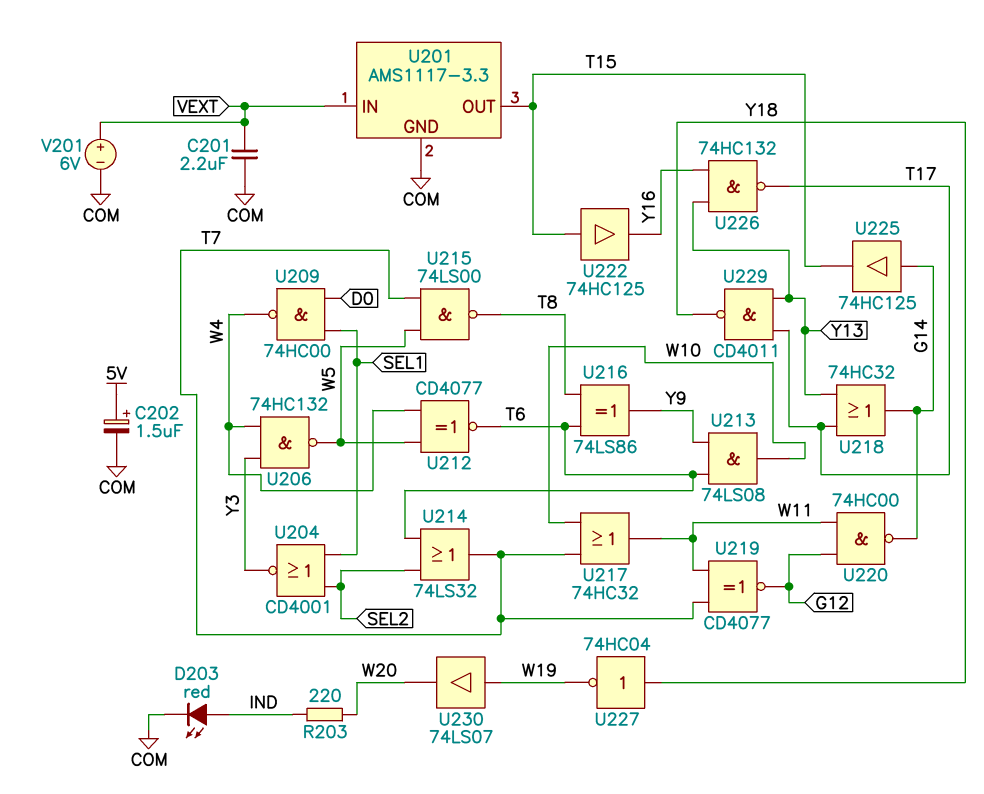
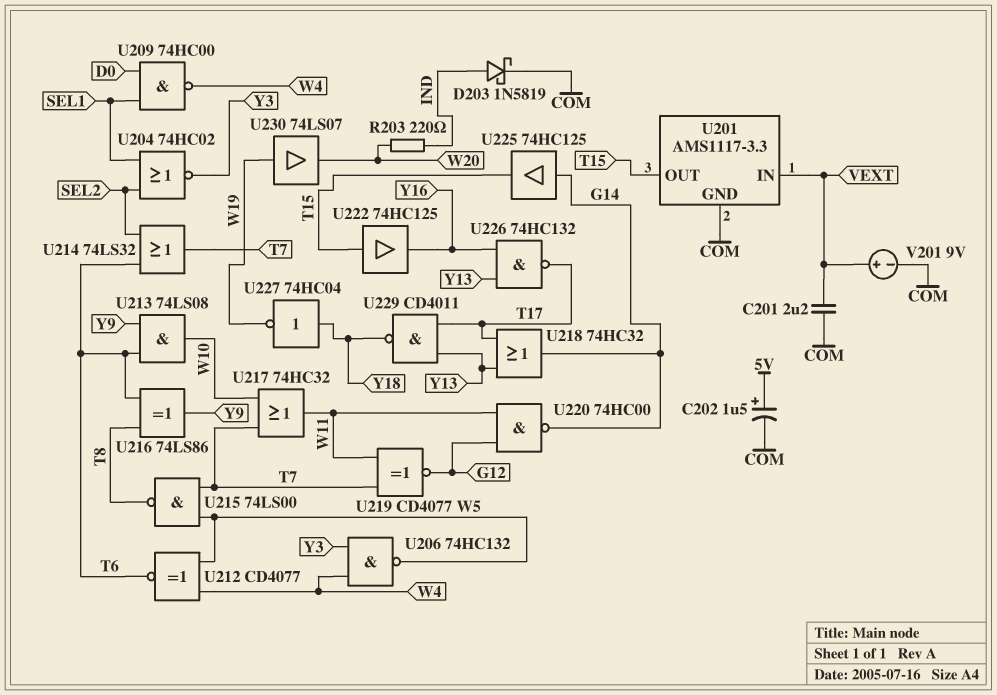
D203: LED red (A IND, K COM) -> schottky 1N5819 (A IND, K COM)
U204: NOR CD4001 (in SEL1, in SEL2, out Y3) -> NOR 74HC02 (in SEL1, in SEL2, out Y3)
V201: 6V (plus VEXT, minus COM) -> 9V (plus VEXT, minus COM)

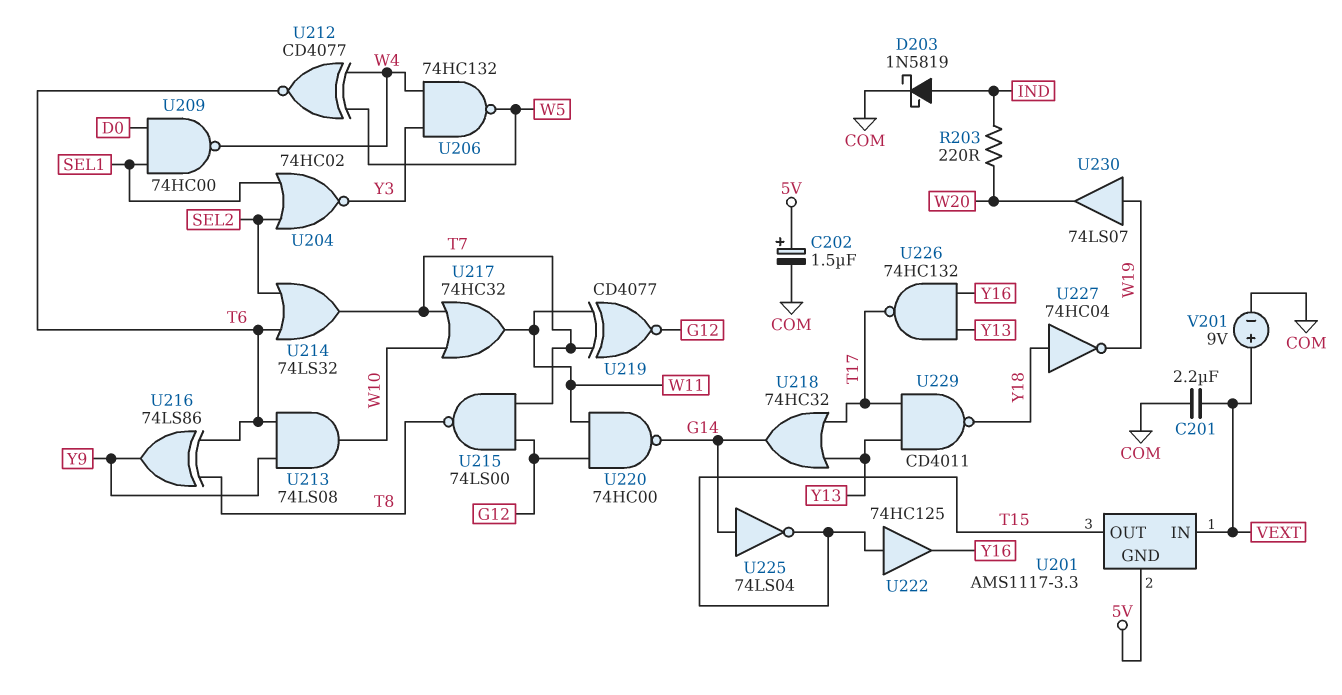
U201 pin GND: COM -> 5V
U215: NAND 74LS00 (in T7, in W5, out T8) -> NAND 74LS00 (in G12, in T7, out T8)
U225: buffer 74HC125 (in G14, out T15) -> NOT 74LS04 (in G14, out T15)

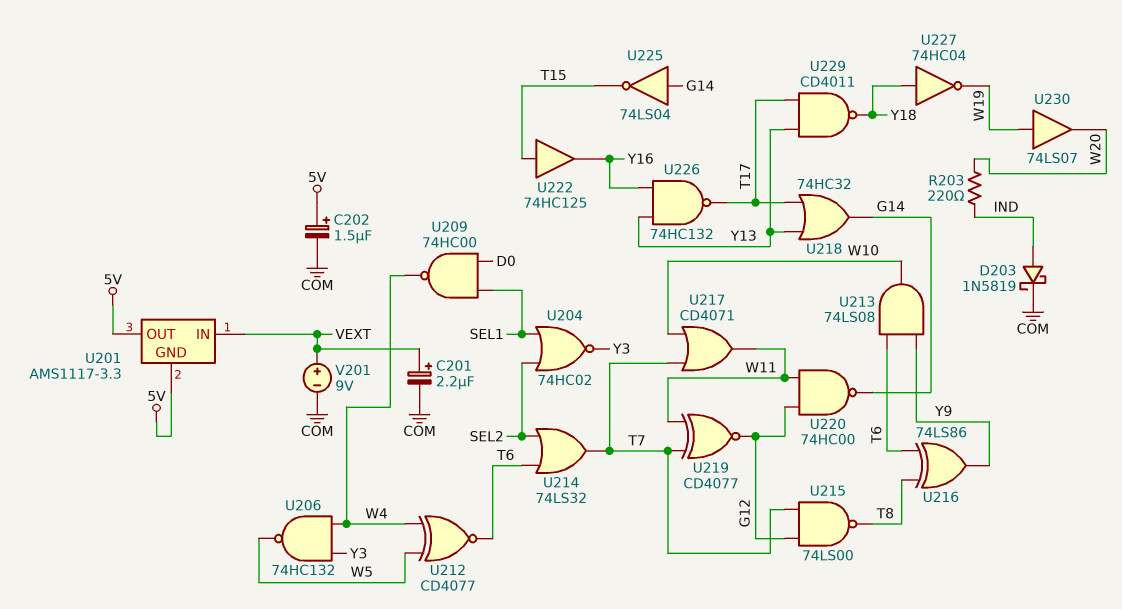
C201: 2.2uF (COM, VEXT) -> 2.2uF (plus VEXT, minus COM)
U201 pin OUT: T15 -> 5V
U217: OR 74HC32 (in T7, in W10, out W11) -> OR CD4071 (in T7, in W10, out W11)

